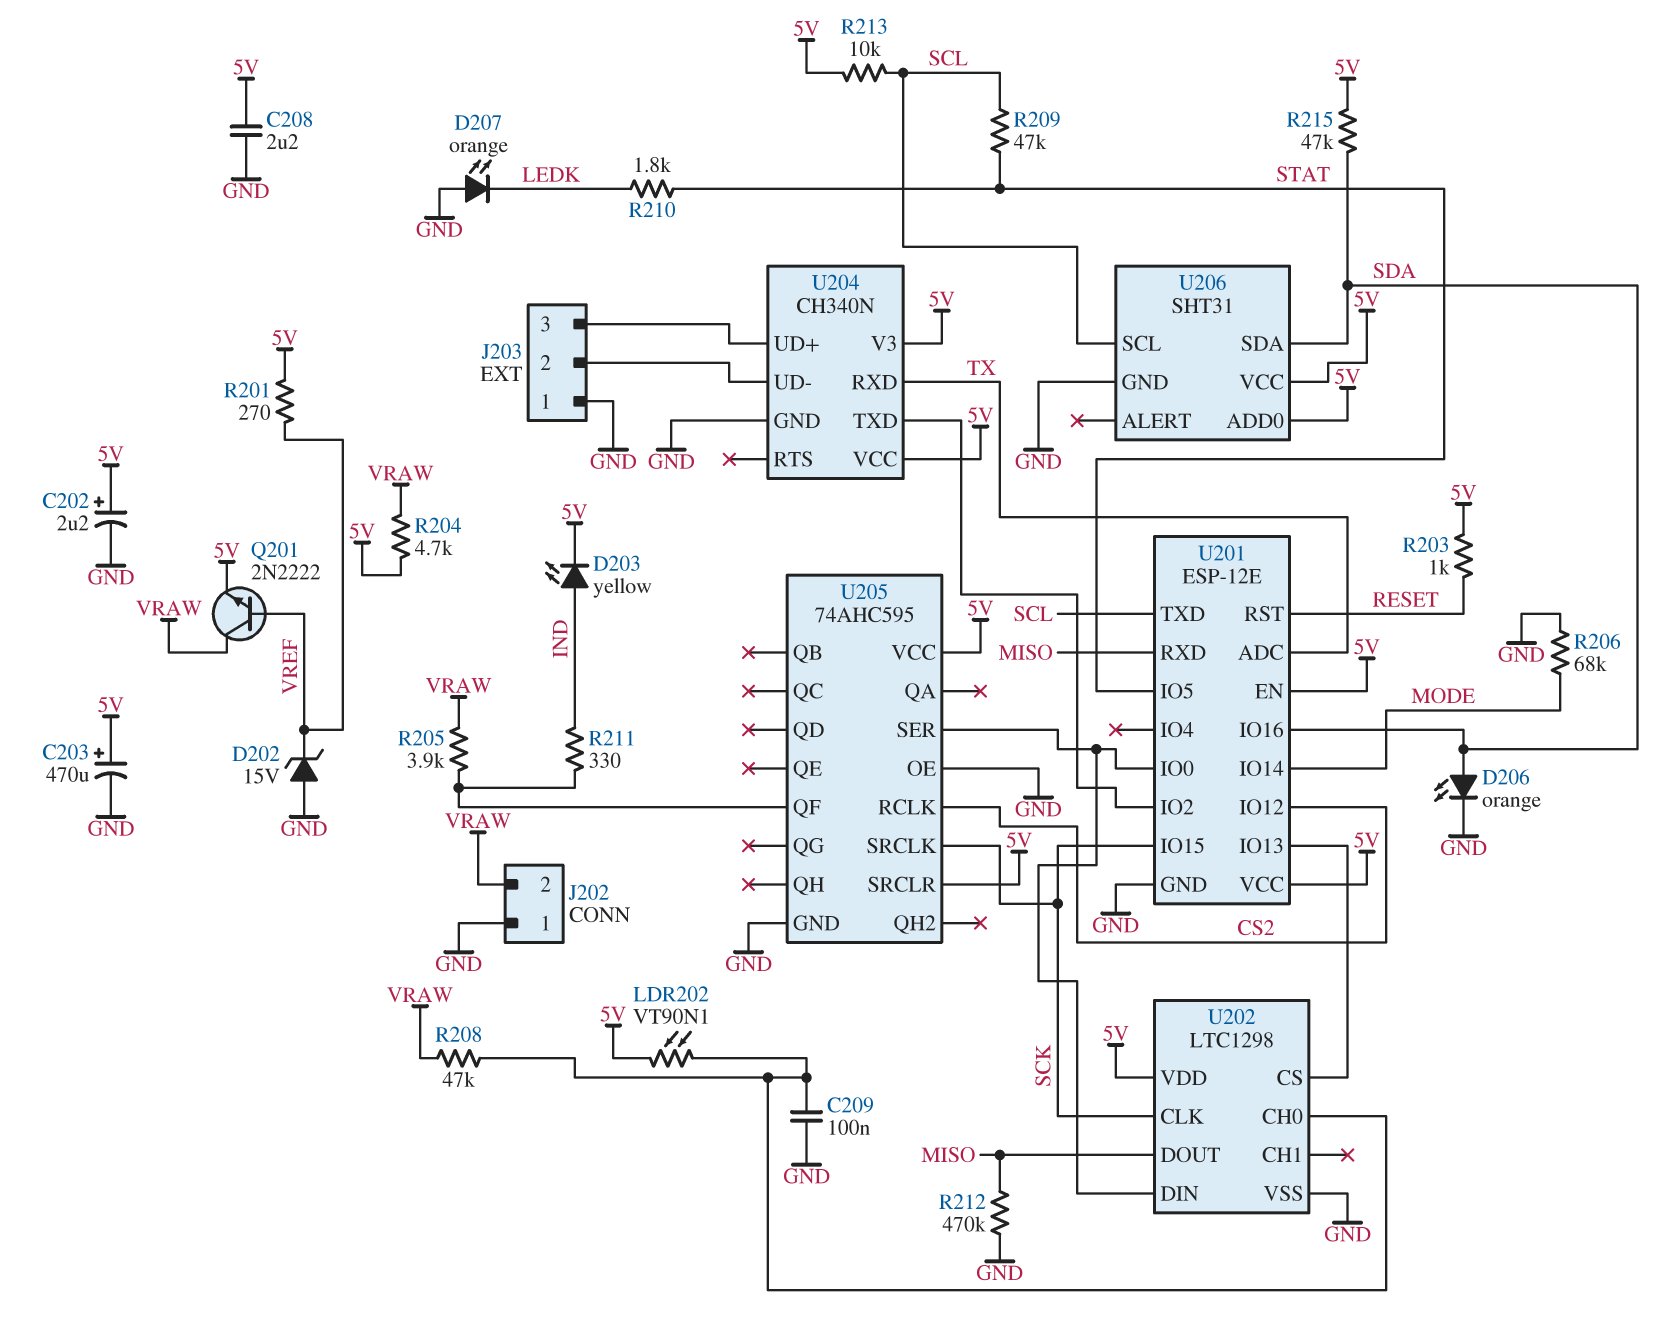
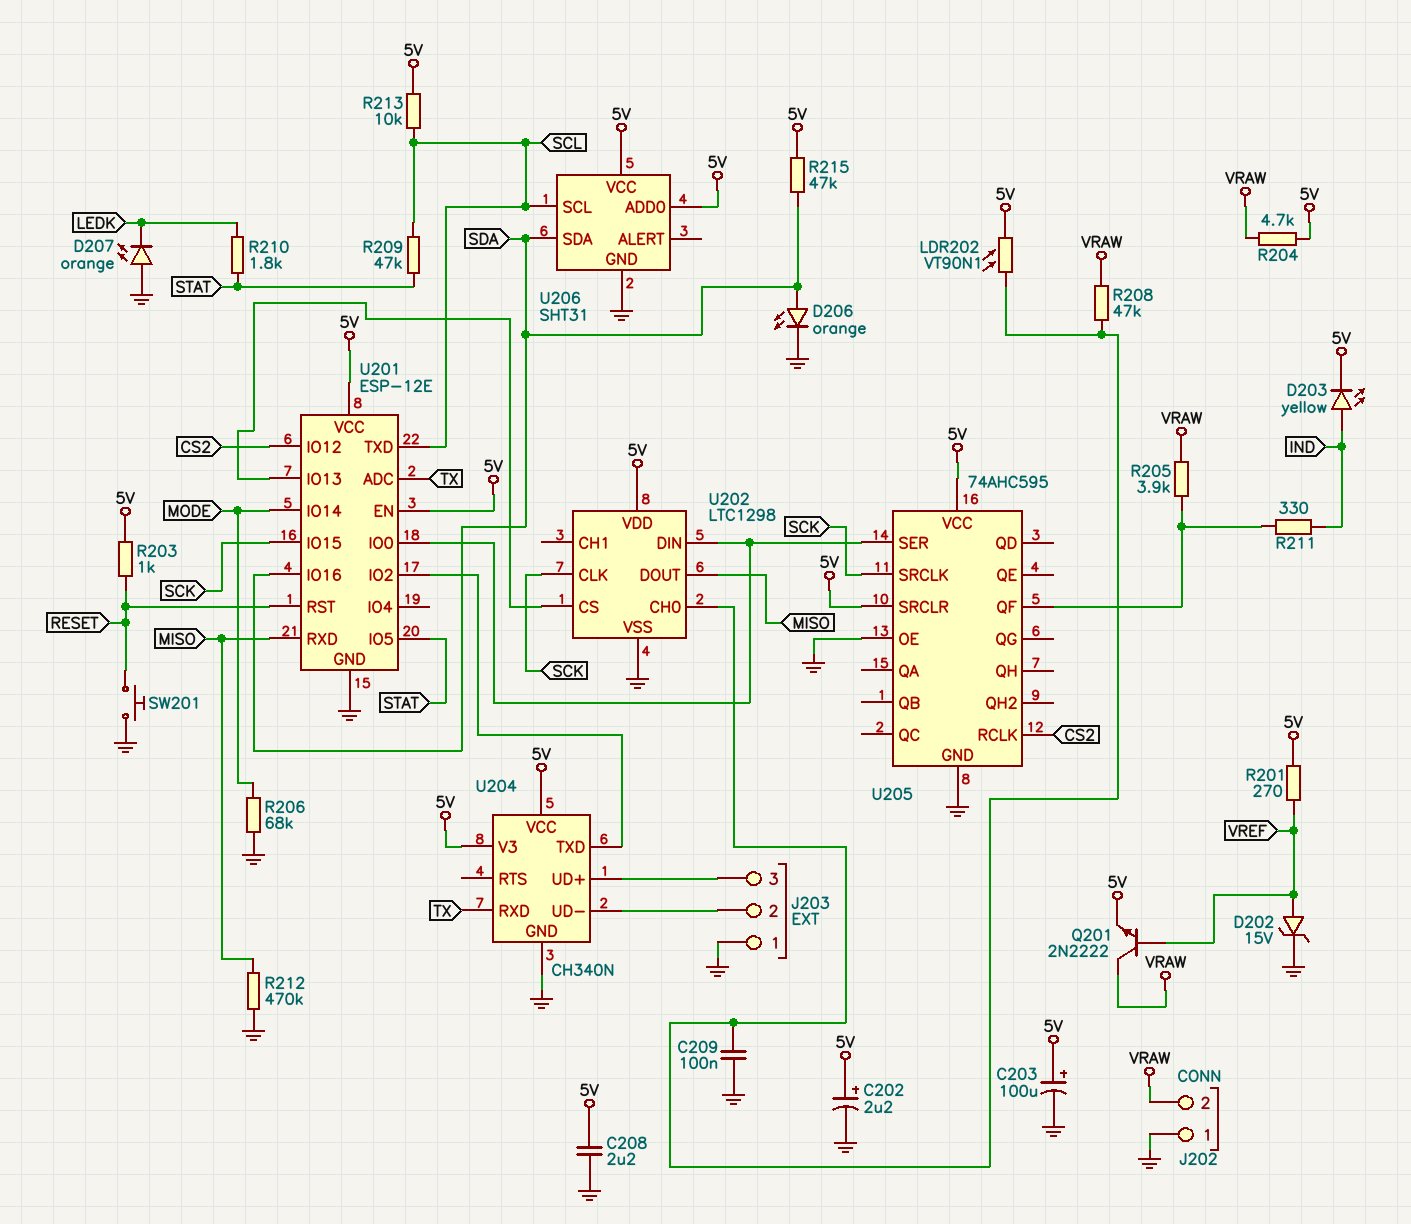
C203: 470uF (plus 5V, minus GND) -> 100uF (plus 5V, minus GND)
D202: zener 15V (A GND, K VREF) -> zener 15V (A VREF, K GND)
SW201: none -> button (GND, RESET)

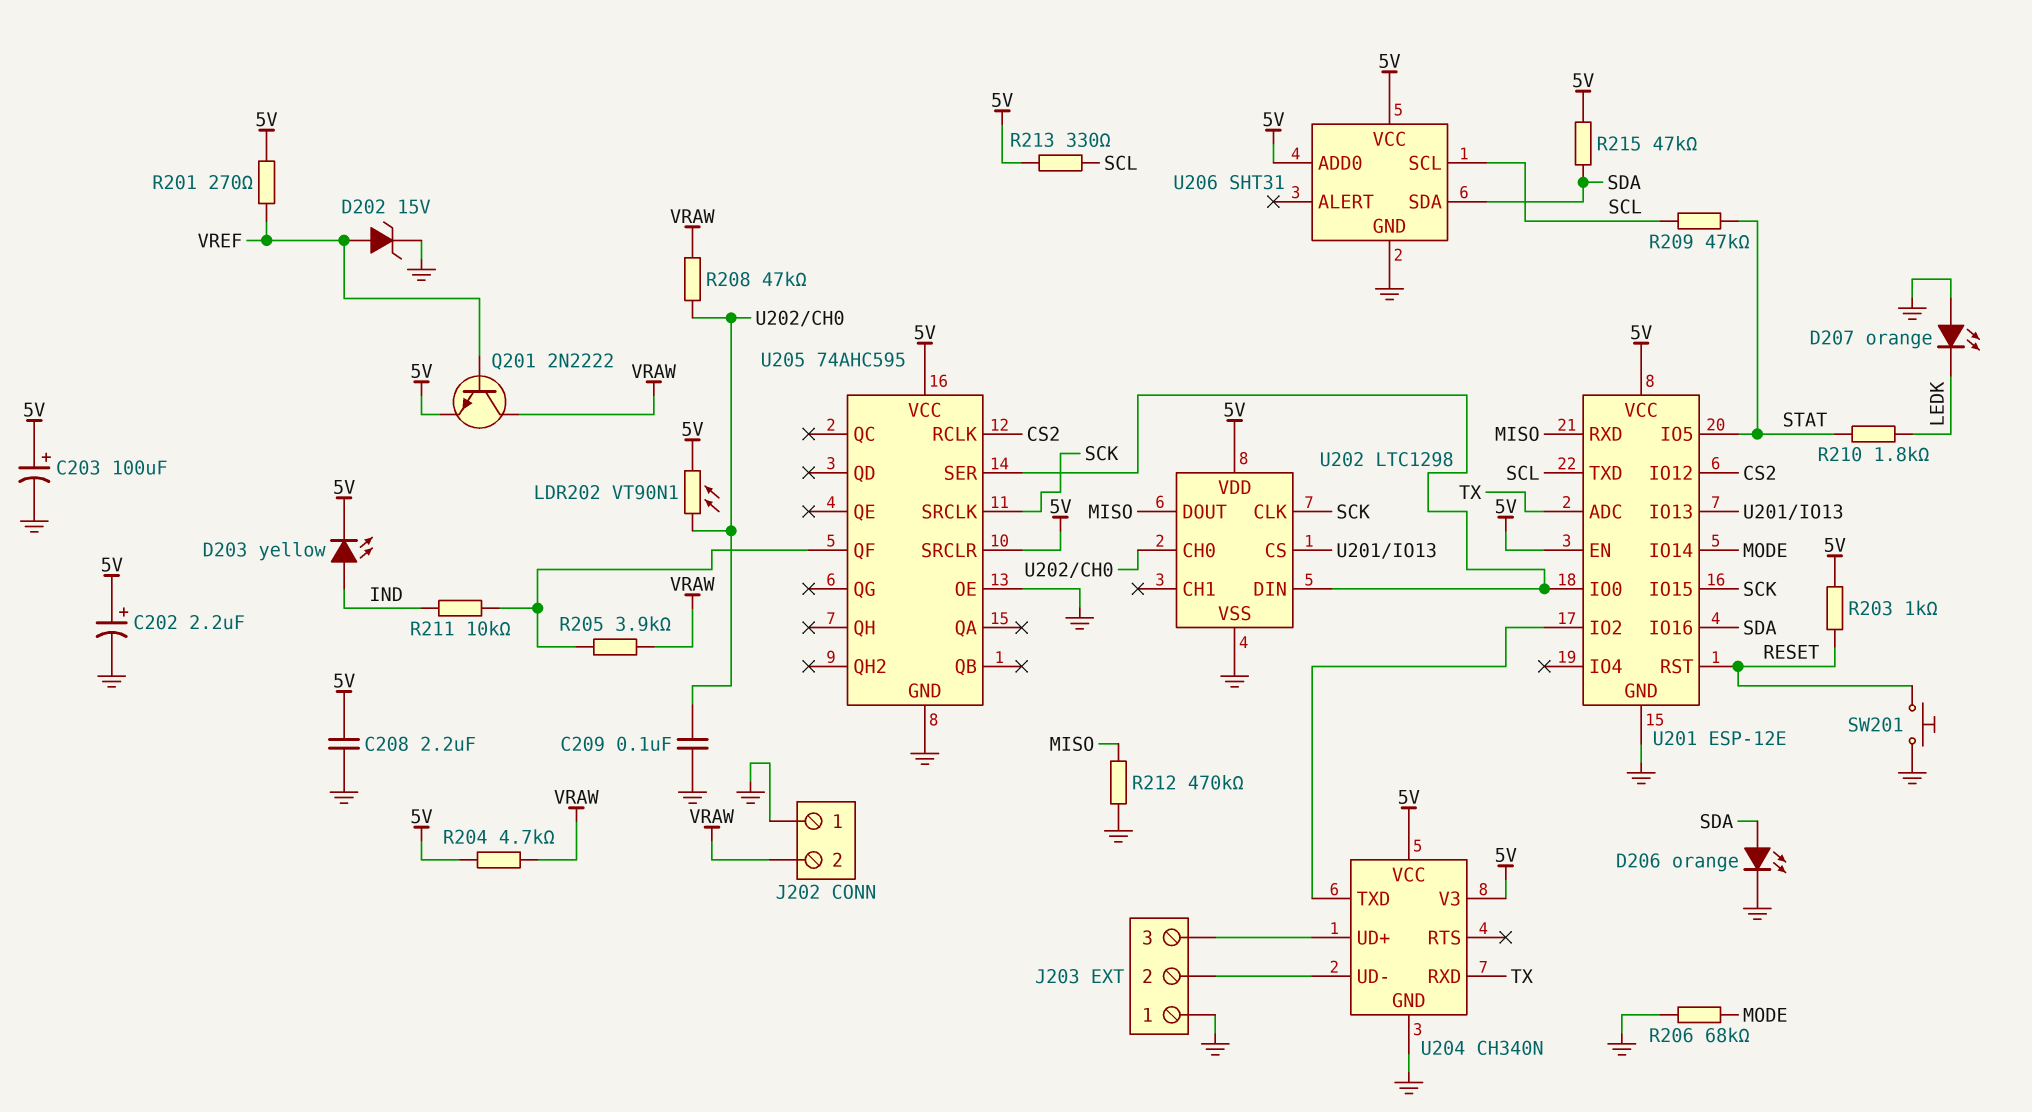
R211: 330 (IND, U205/QF) -> 10k (IND, U205/QF)
R213: 10k (5V, SCL) -> 330 (5V, SCL)

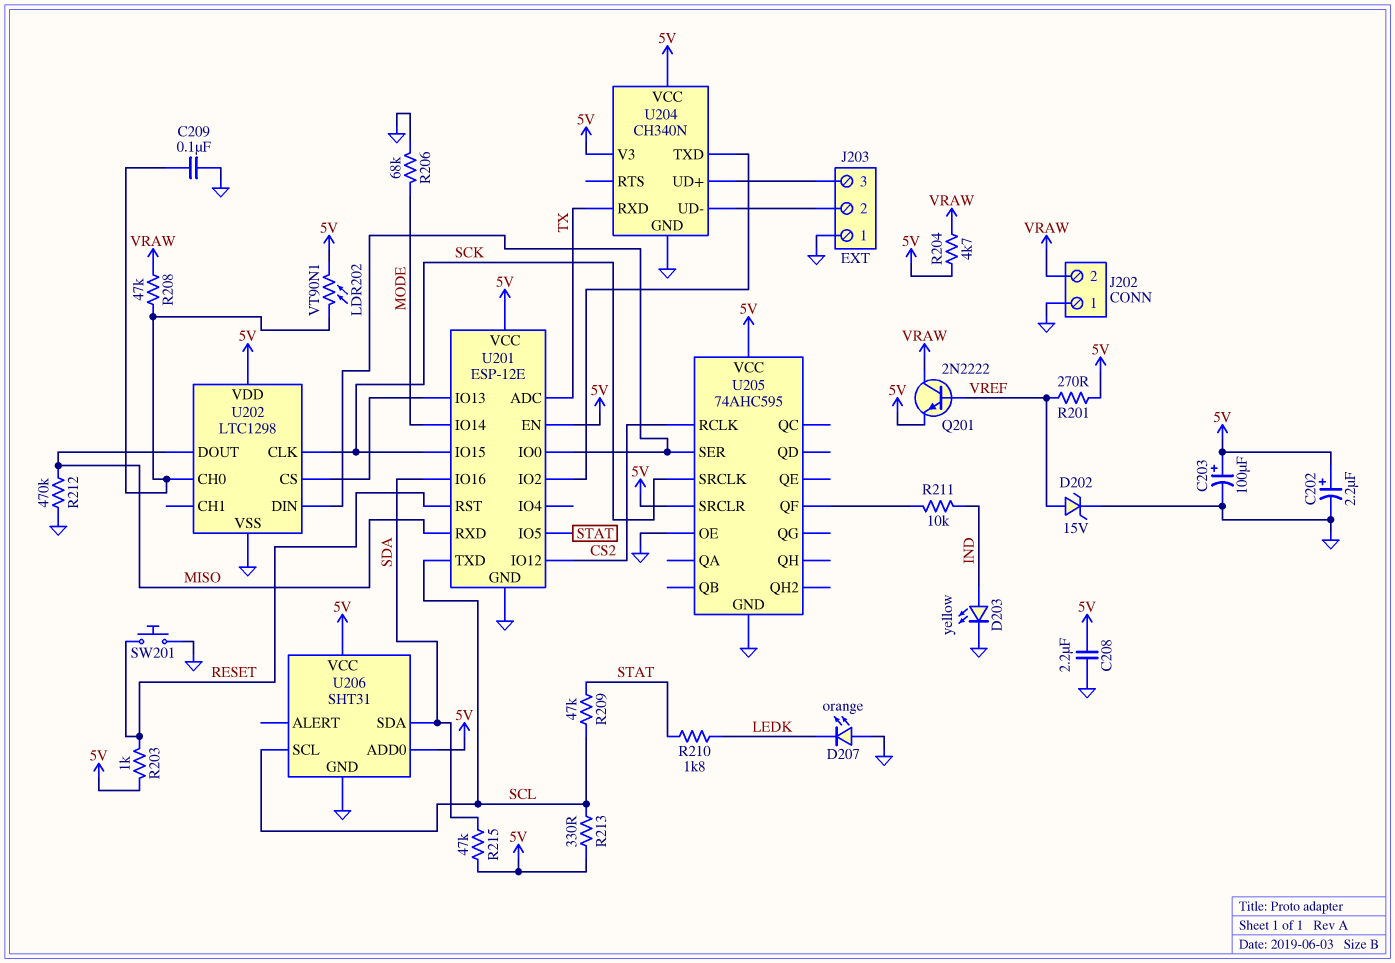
D203: LED yellow (A IND, K 5V) -> LED yellow (A IND, K GND)
D206: LED orange (A SDA, K GND) -> none
R205: 3.9k (U205/QF, VRAW) -> none

